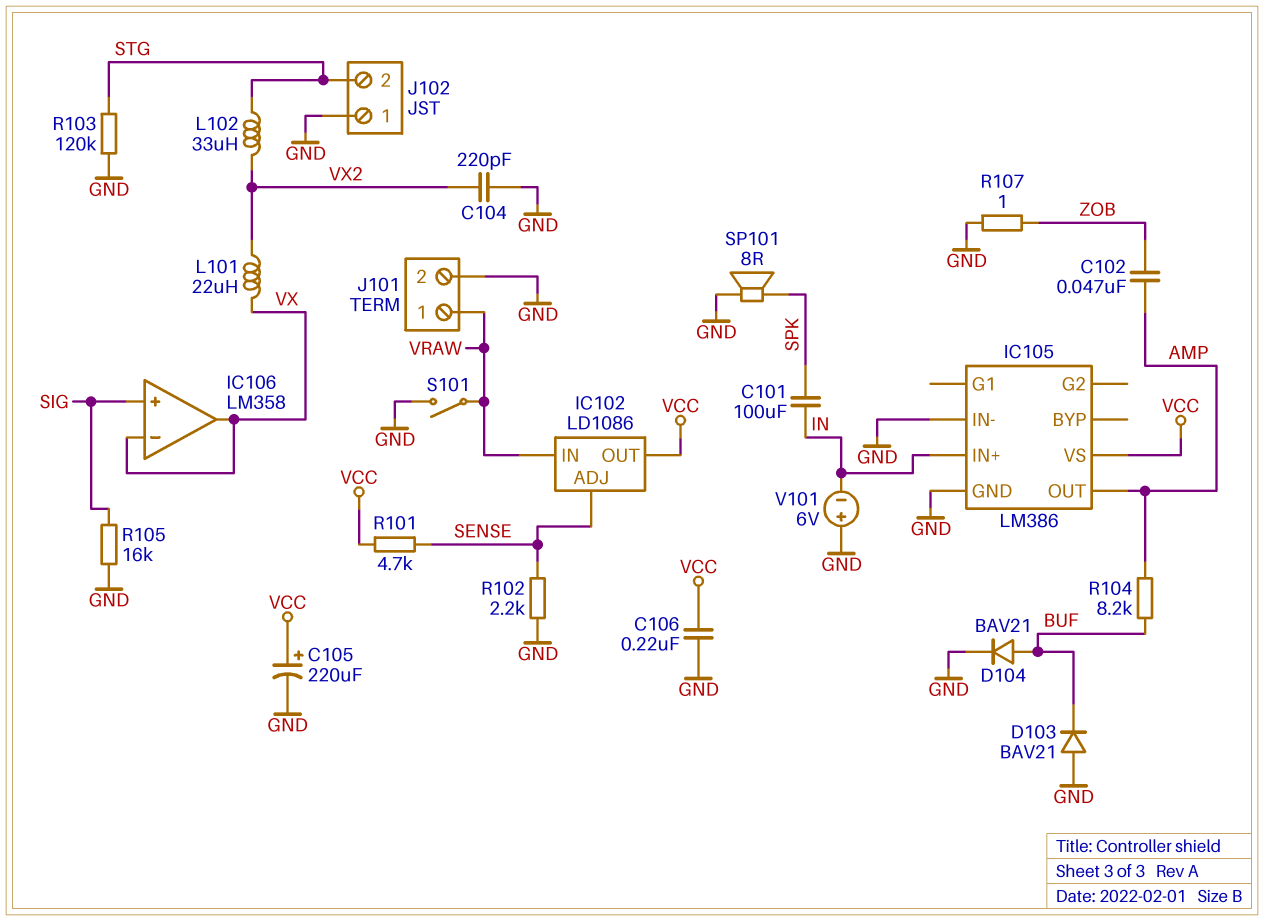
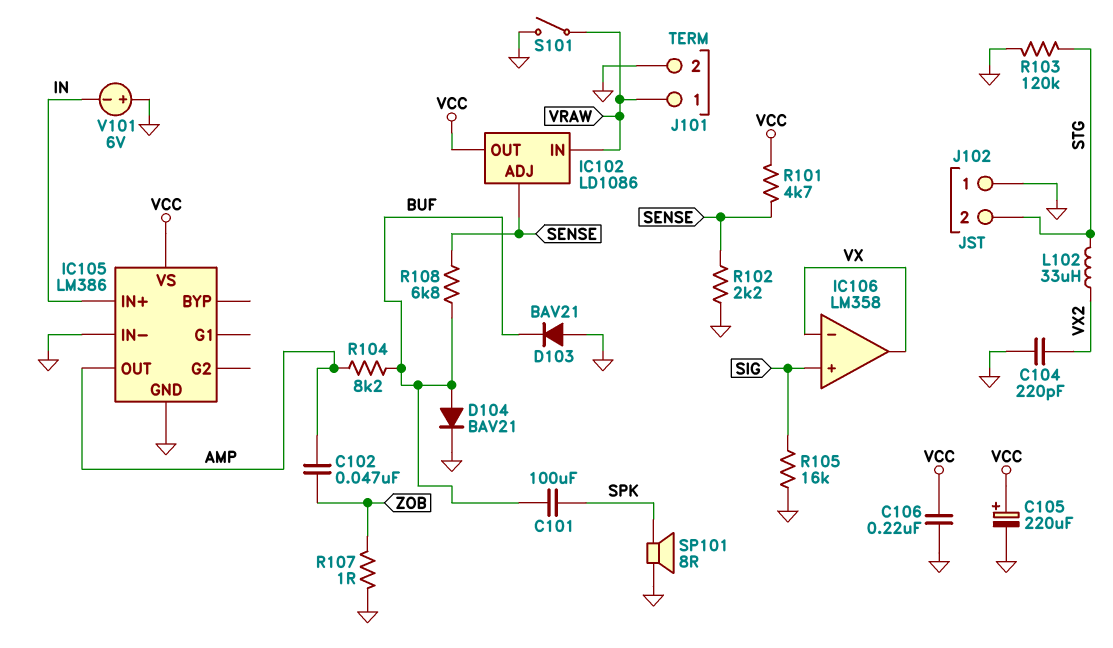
C101: 100uF (IN, SPK) -> 100uF (BUF, SPK)
L101: 22uH (VX, VX2) -> none
R108: none -> 6.8k (BUF, SENSE)

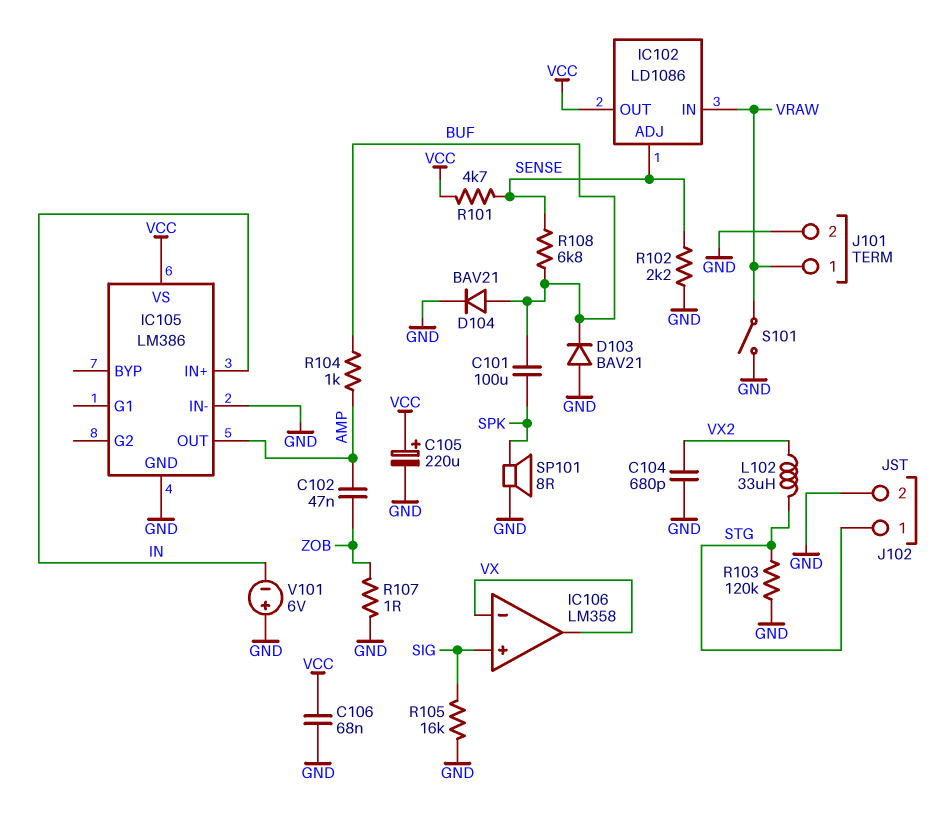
C104: 220pF (GND, VX2) -> 680pF (GND, VX2)
C106: 220nF (GND, VCC) -> 68nF (GND, VCC)
J102 pin 1: GND -> STG
J102 pin 2: STG -> GND
R104: 8.2k (AMP, BUF) -> 1k (AMP, BUF)

